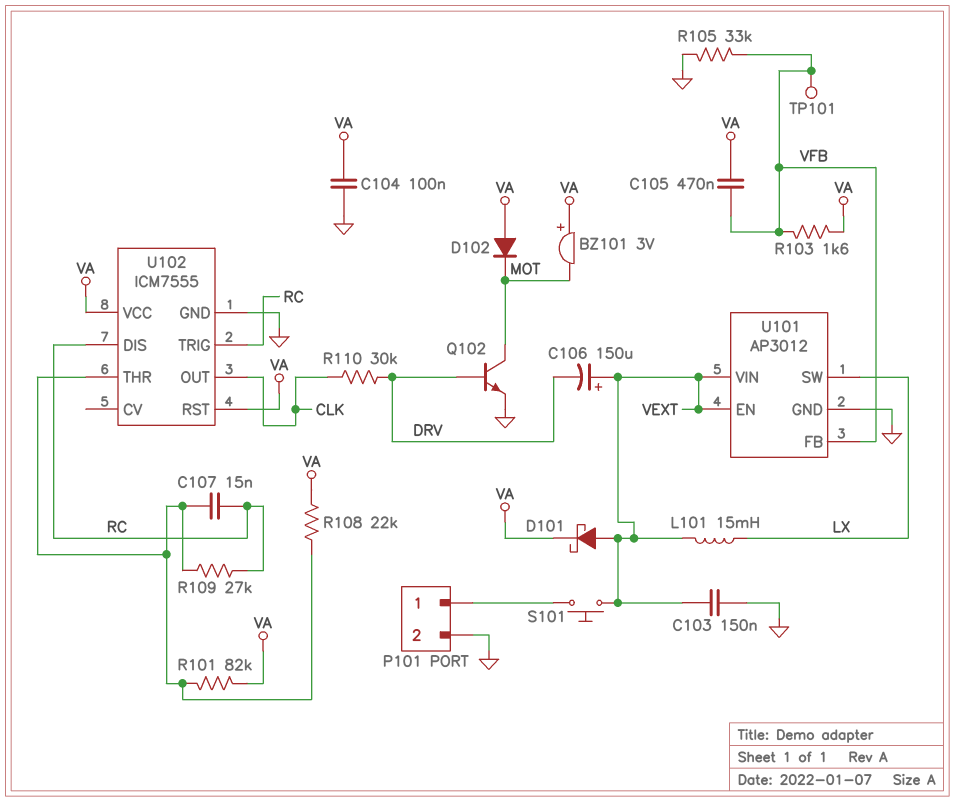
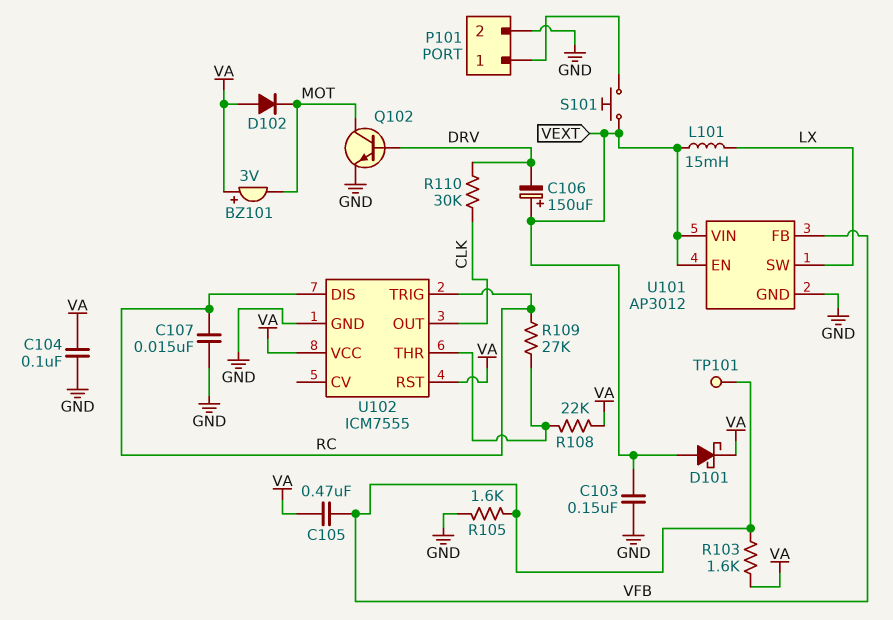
C107: 15nF (RC, U102/THR) -> 15nF (GND, RC)
R101: 82k (U102/THR, VA) -> none
R105: 33k (GND, VFB) -> 1.6k (GND, VFB)

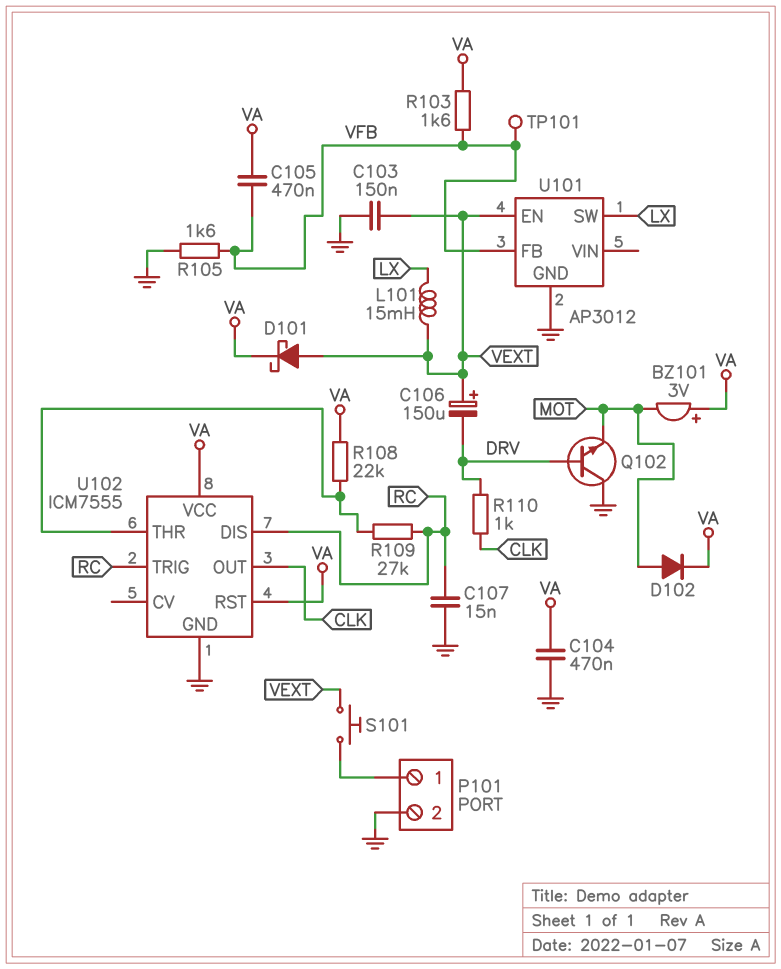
C104: 100nF (GND, VA) -> 470nF (GND, VA)
D102: diode (A VA, K MOT) -> diode (A MOT, K VA)
Q102: NPN (B DRV, C MOT, E GND) -> NPN (B DRV, C GND, E MOT)
R110: 30k (CLK, DRV) -> 1k (CLK, DRV)
U101 pin VIN: VEXT -> none

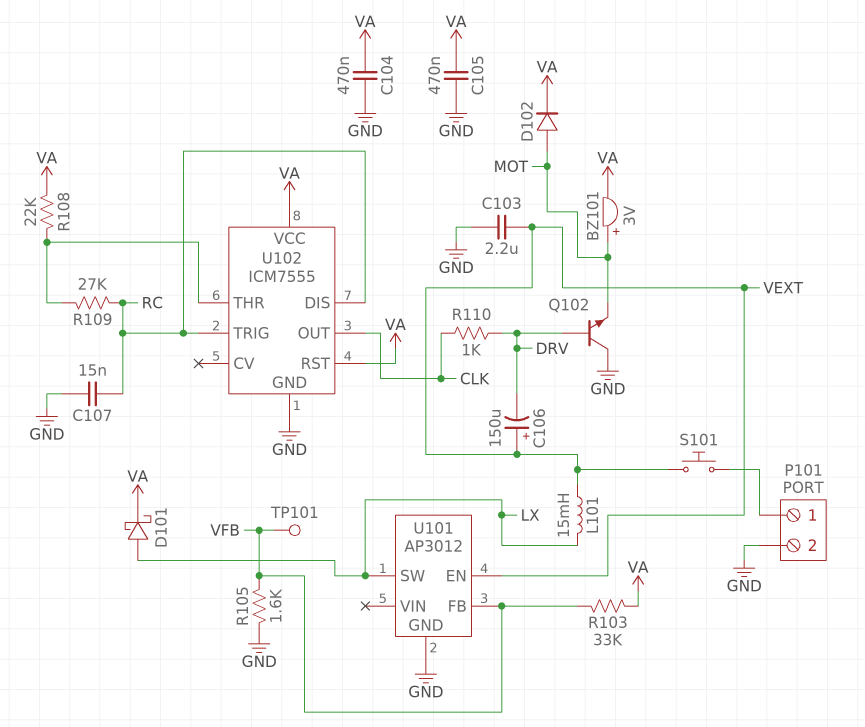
BZ101: buzzer 3V (plus VA, minus MOT) -> buzzer 3V (plus MOT, minus VA)
C103: 150nF (GND, VEXT) -> 2.2uF (GND, VEXT)
C105: 470nF (VA, VFB) -> 470nF (GND, VA)
D101: schottky (A VEXT, K VA) -> schottky (A LX, K VA)
R103: 1.6k (VA, VFB) -> 33k (VA, VFB)

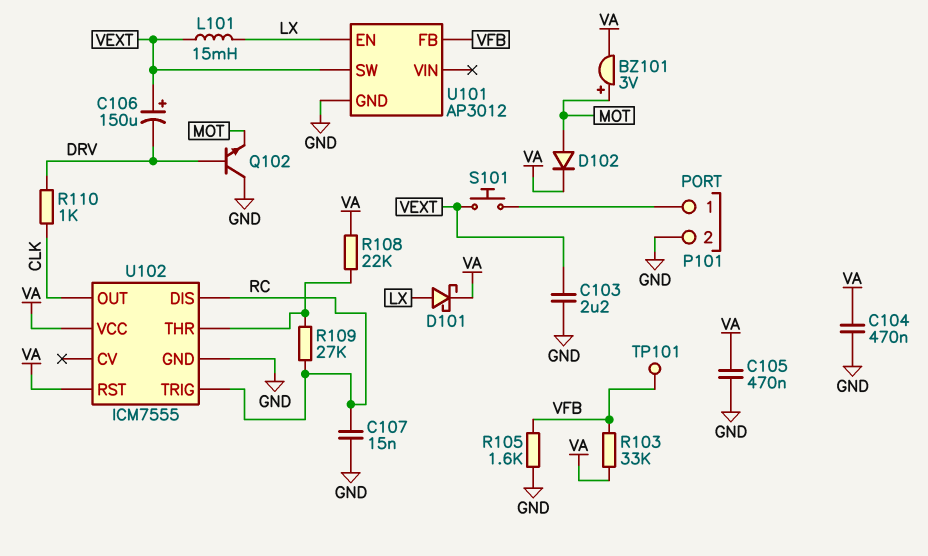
U101 pin EN: VEXT -> LX
U101 pin SW: LX -> VEXT

